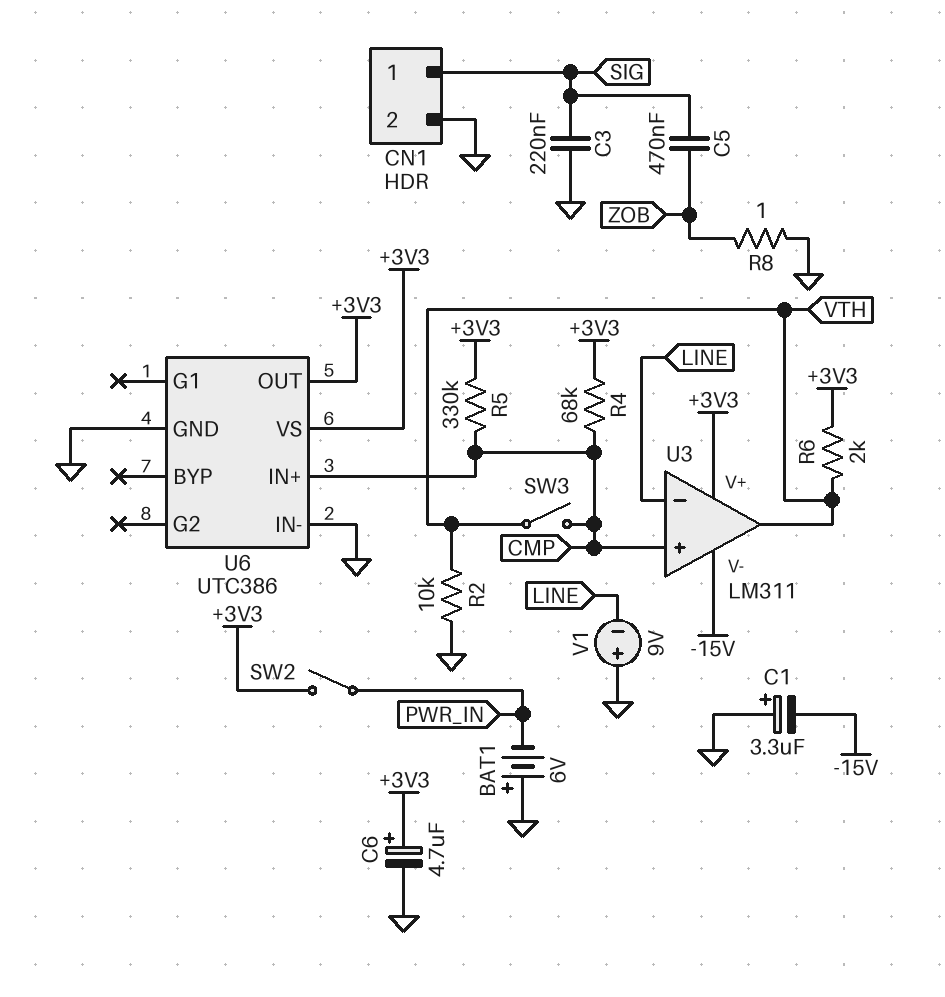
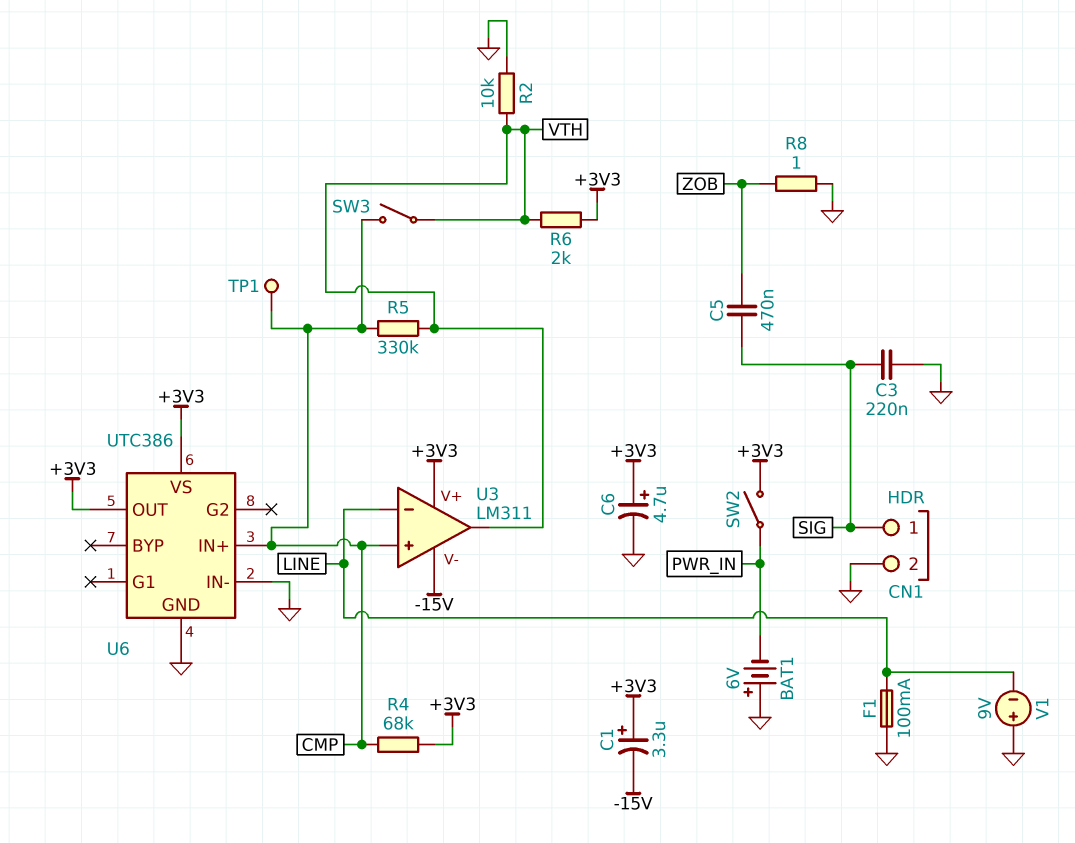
C1: 3.3uF (plus GND, minus -15V) -> 3.3uF (plus +3V3, minus -15V)
F1: none -> 100mA (GND, LINE)
R5: 330k (+3V3, CMP) -> 330k (CMP, VTH)
TP1: none -> test point (CMP)

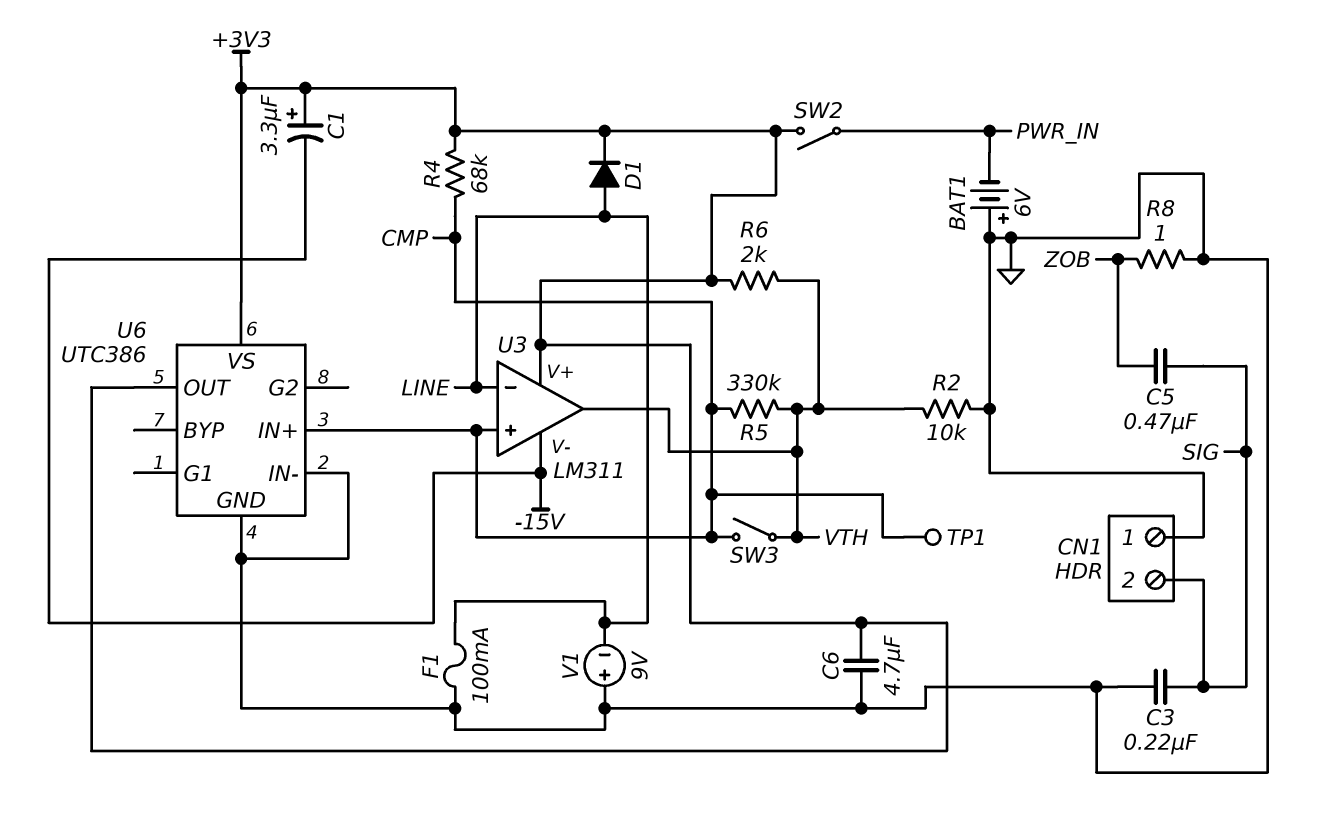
C6: 4.7uF (plus +3V3, minus GND) -> 4.7uF (+3V3, GND)
CN1 pin 1: SIG -> GND
CN1 pin 2: GND -> SIG
D1: none -> diode (A LINE, K +3V3)

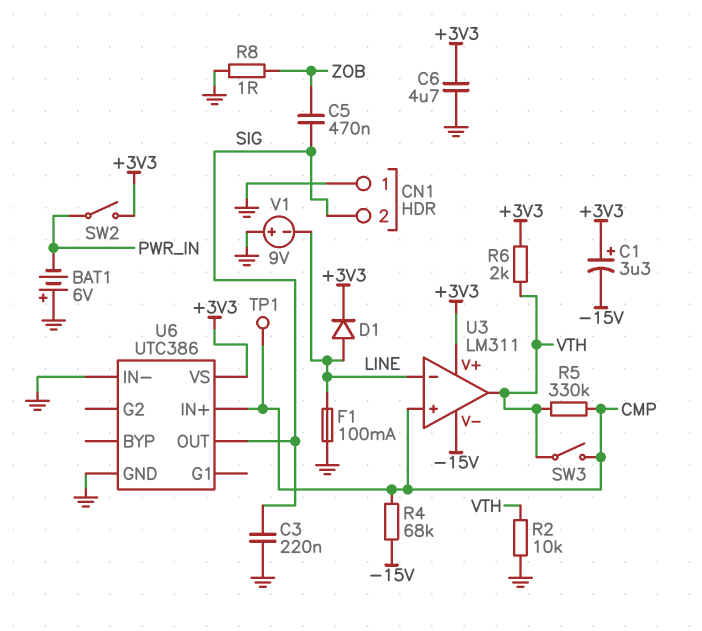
R4: 68k (+3V3, CMP) -> 68k (-15V, CMP)
U6 pin OUT: +3V3 -> SIG

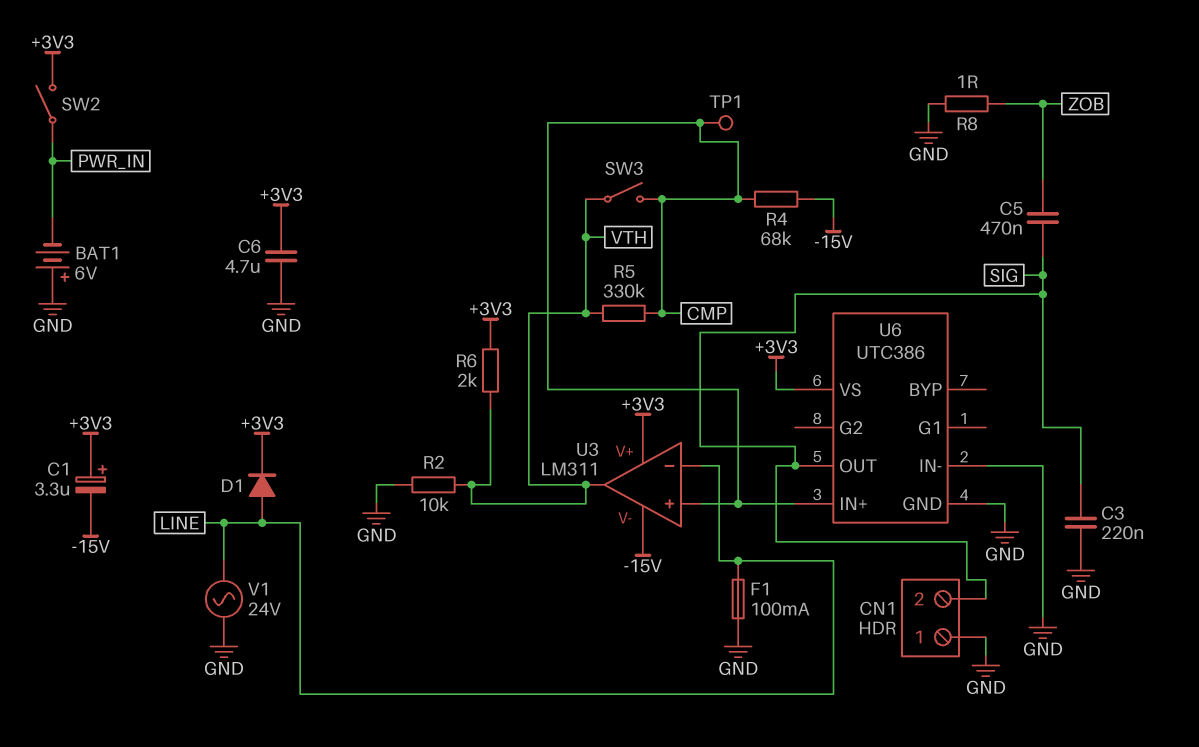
V1: 9V (plus GND, minus LINE) -> AC 24V (GND, LINE)

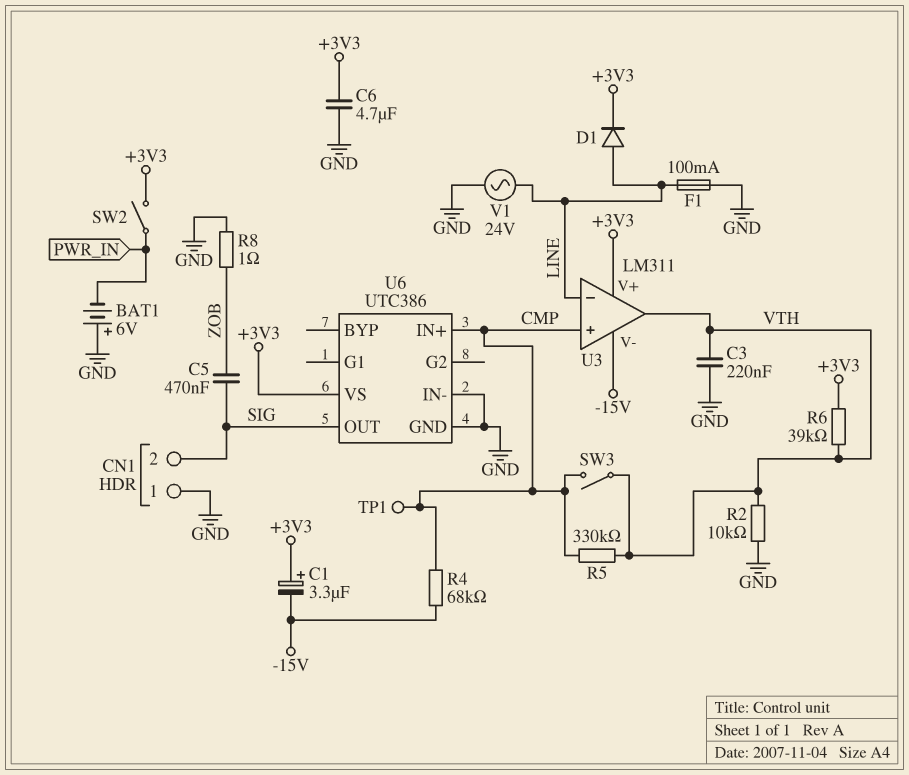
C3: 220nF (GND, SIG) -> 220nF (GND, VTH)
R6: 2k (+3V3, VTH) -> 39k (+3V3, VTH)

